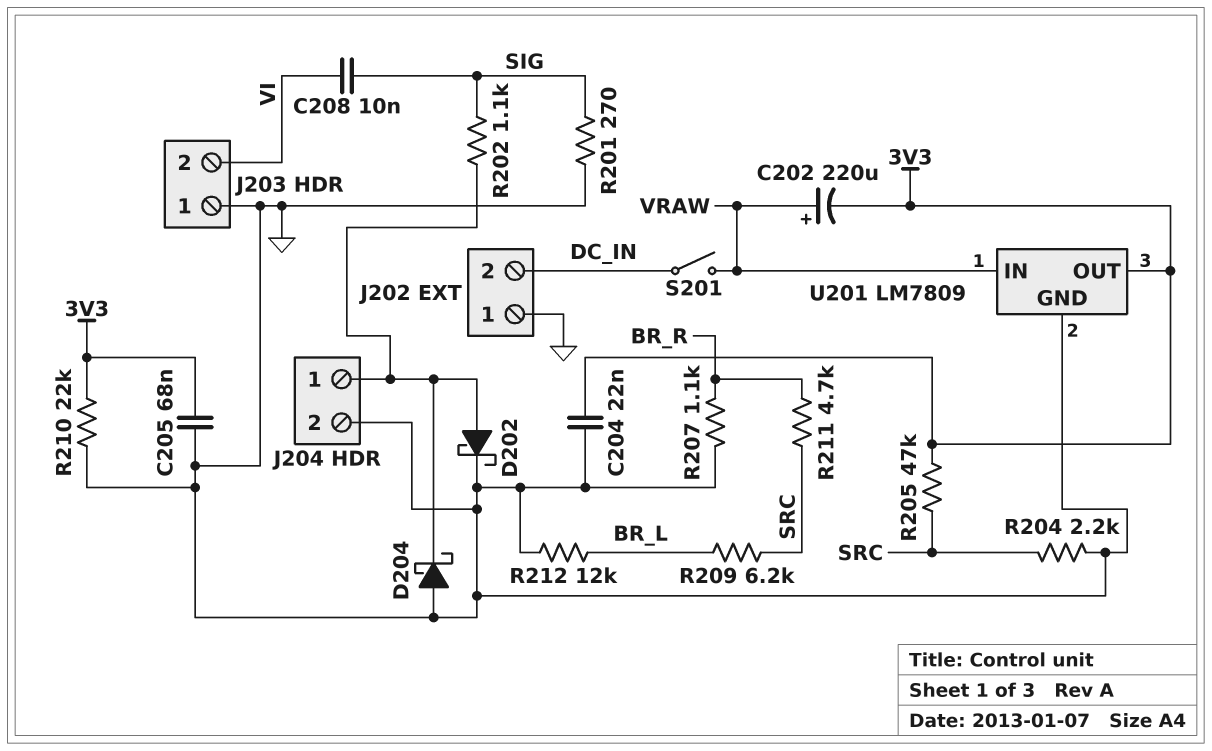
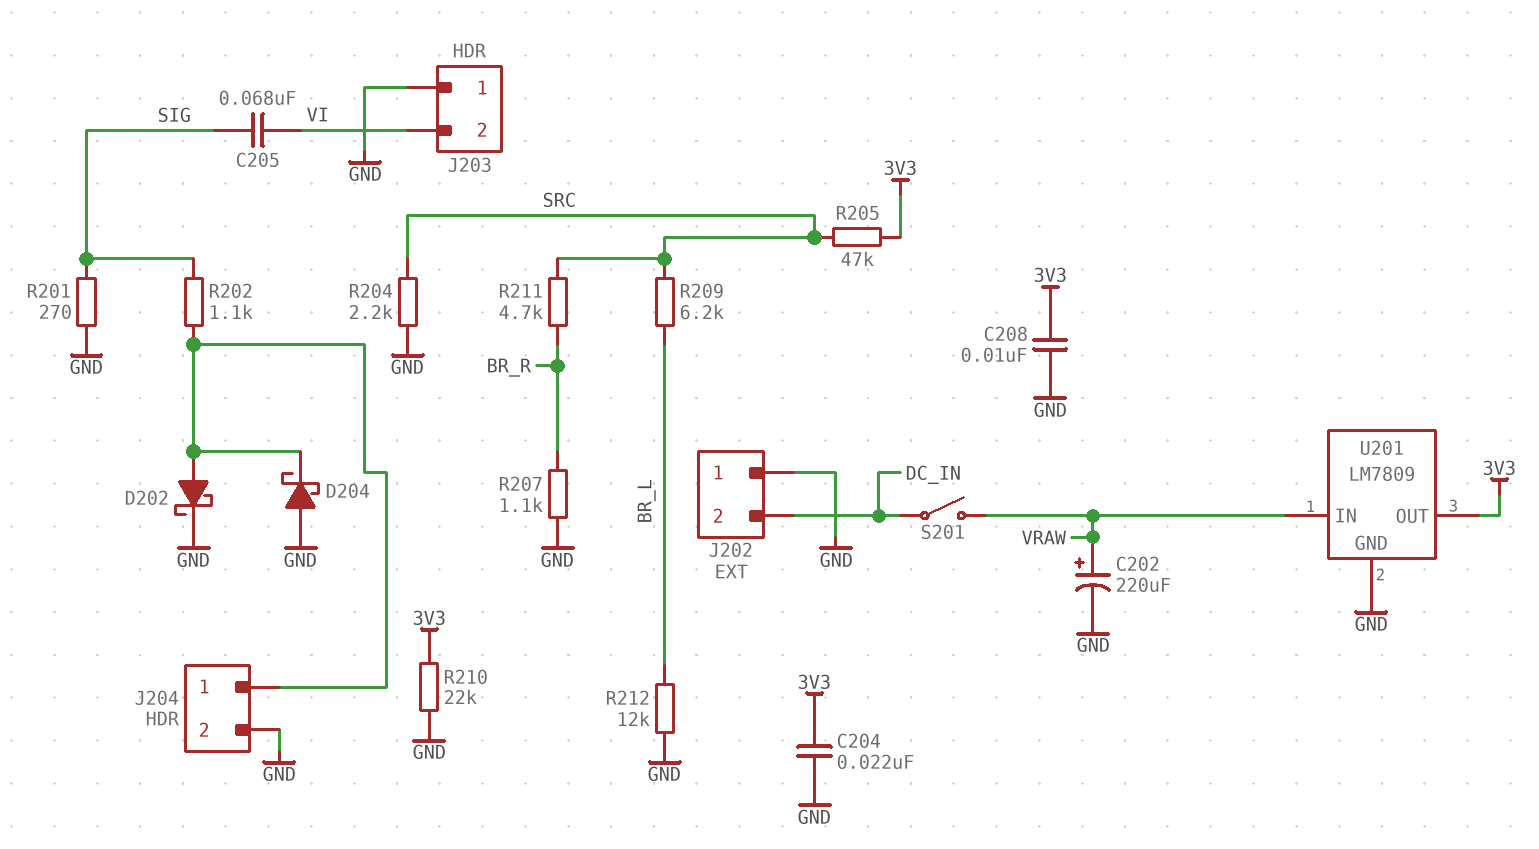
C202: 220uF (plus VRAW, minus 3V3) -> 220uF (plus VRAW, minus GND)
C205: 68nF (3V3, GND) -> 68nF (SIG, VI)
C208: 10nF (SIG, VI) -> 10nF (3V3, GND)

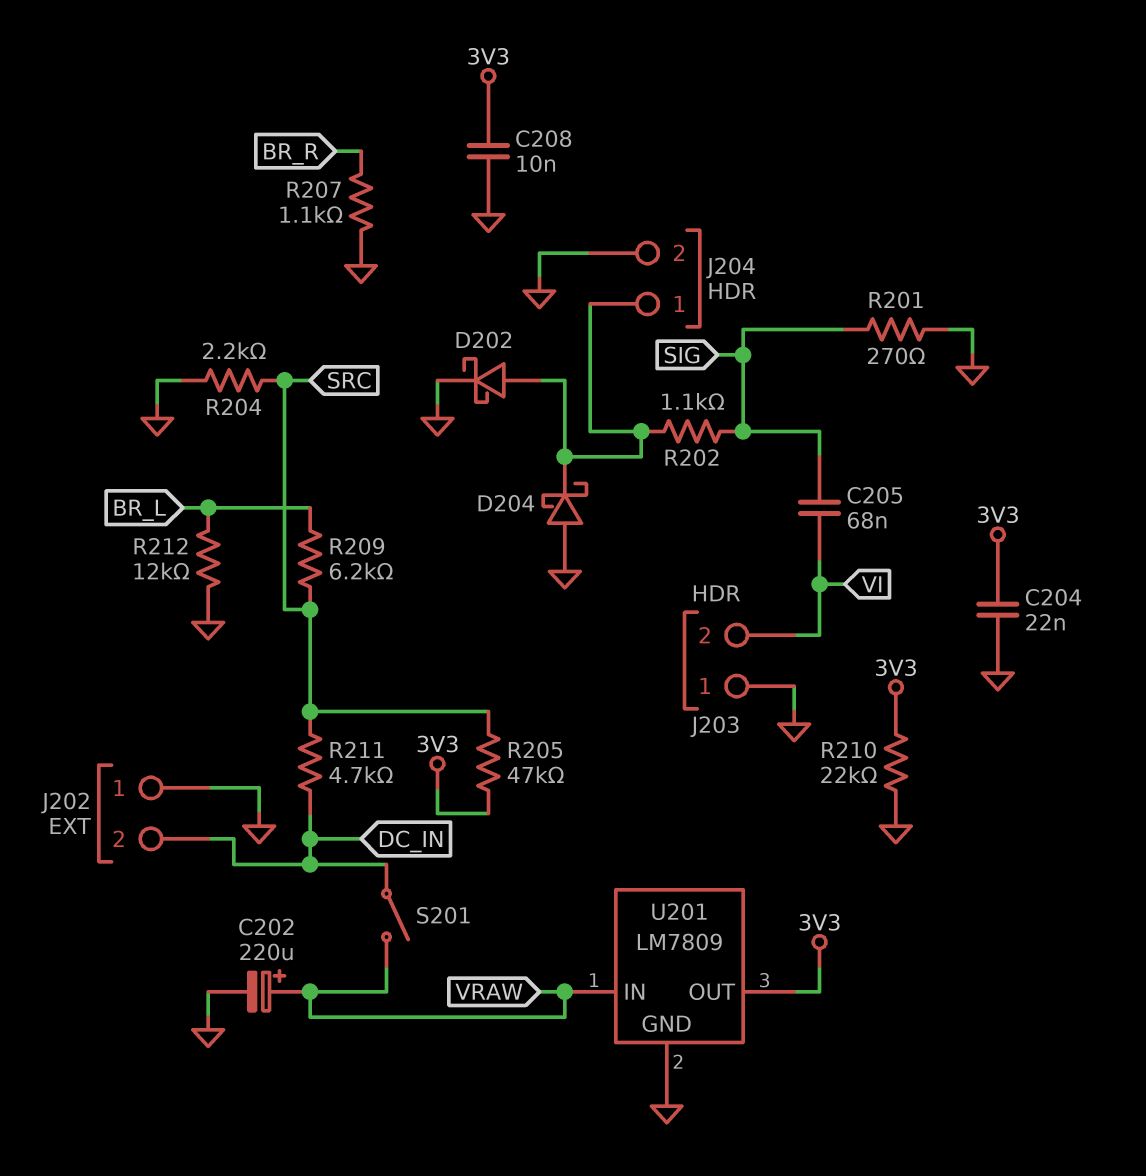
R211: 4.7k (BR_R, SRC) -> 4.7k (DC_IN, SRC)

